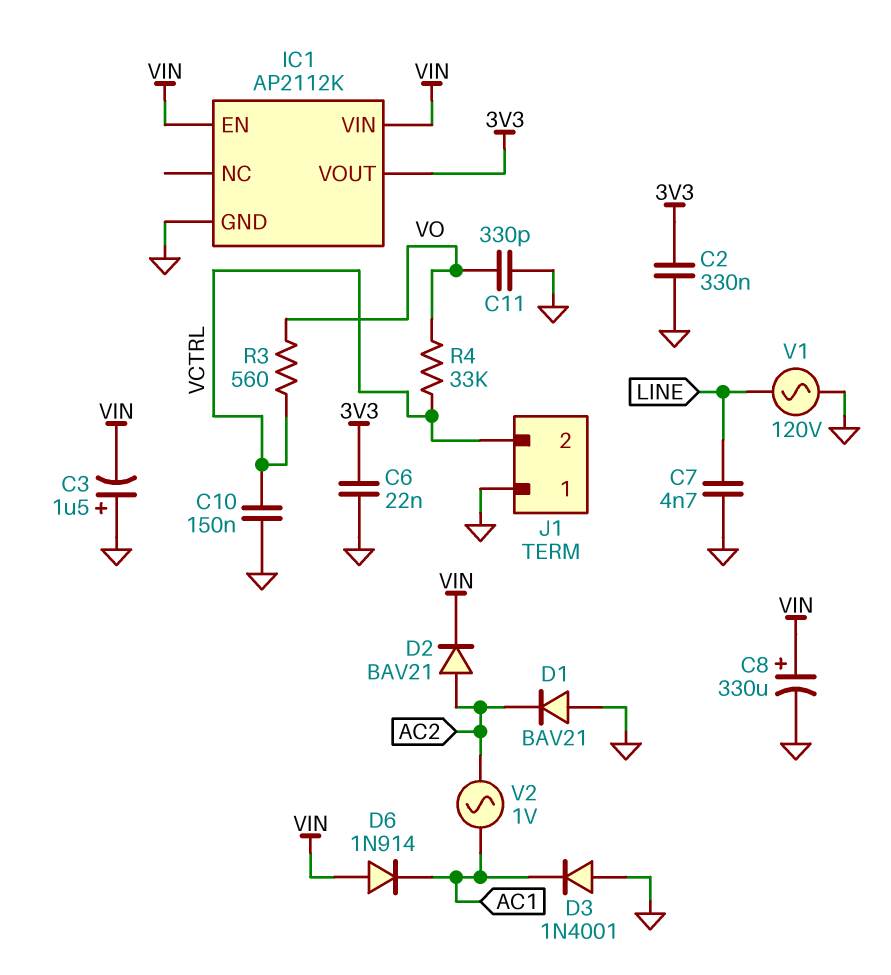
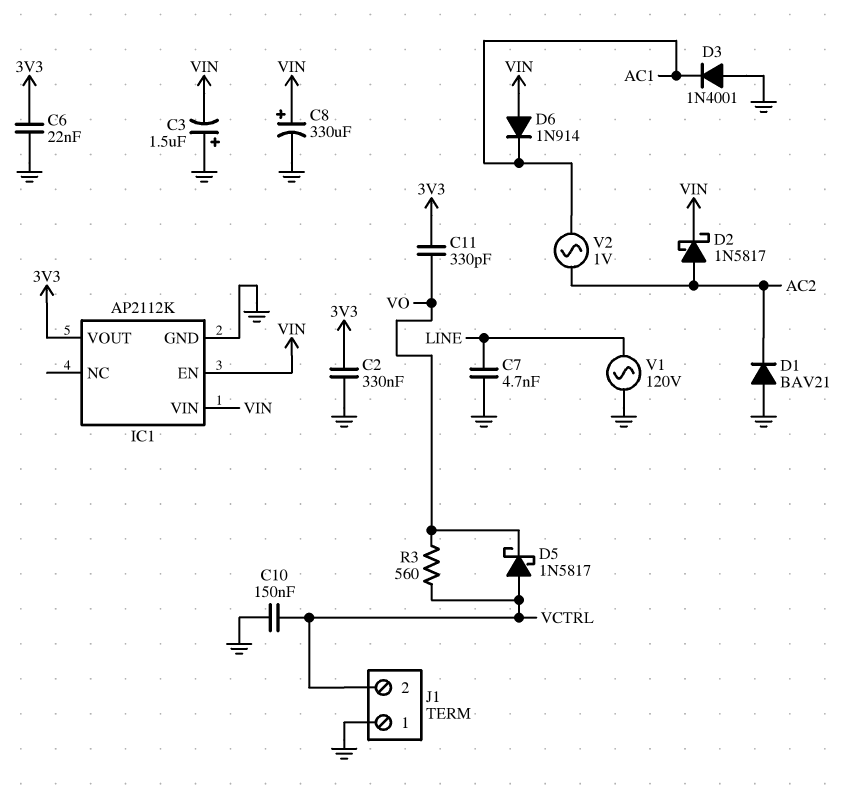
C11: 330pF (GND, VO) -> 330pF (3V3, VO)
D2: diode BAV21 (A AC2, K VIN) -> schottky 1N5817 (A AC2, K VIN)
D5: none -> schottky 1N5817 (A VCTRL, K VO)
R4: 33k (VCTRL, VO) -> none

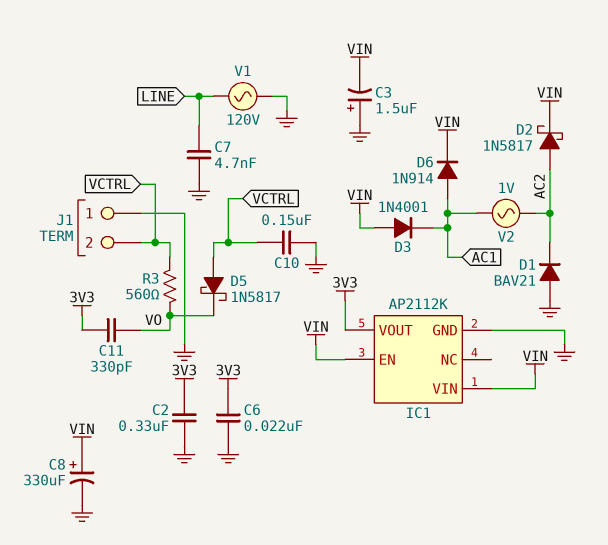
D3: diode 1N4001 (A GND, K AC1) -> diode 1N4001 (A VIN, K AC1)
D6: diode 1N914 (A VIN, K AC1) -> diode 1N914 (A AC1, K VIN)

